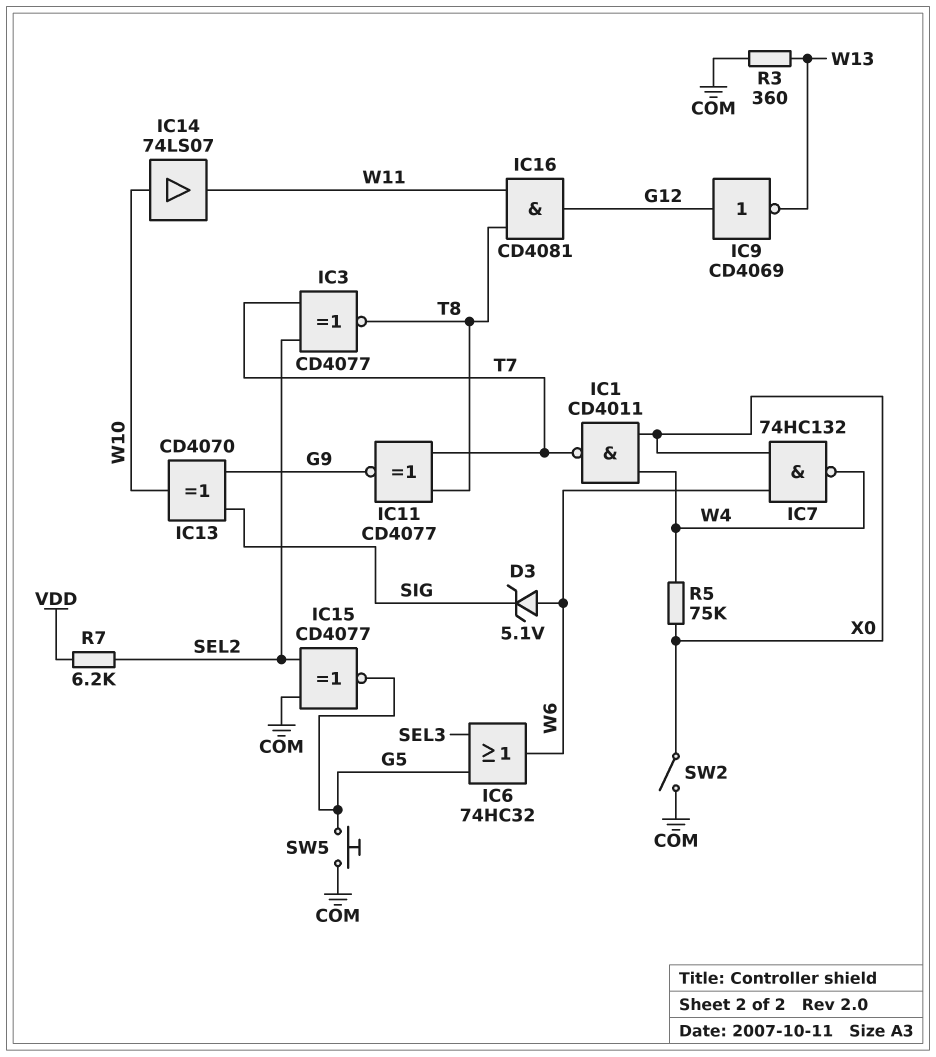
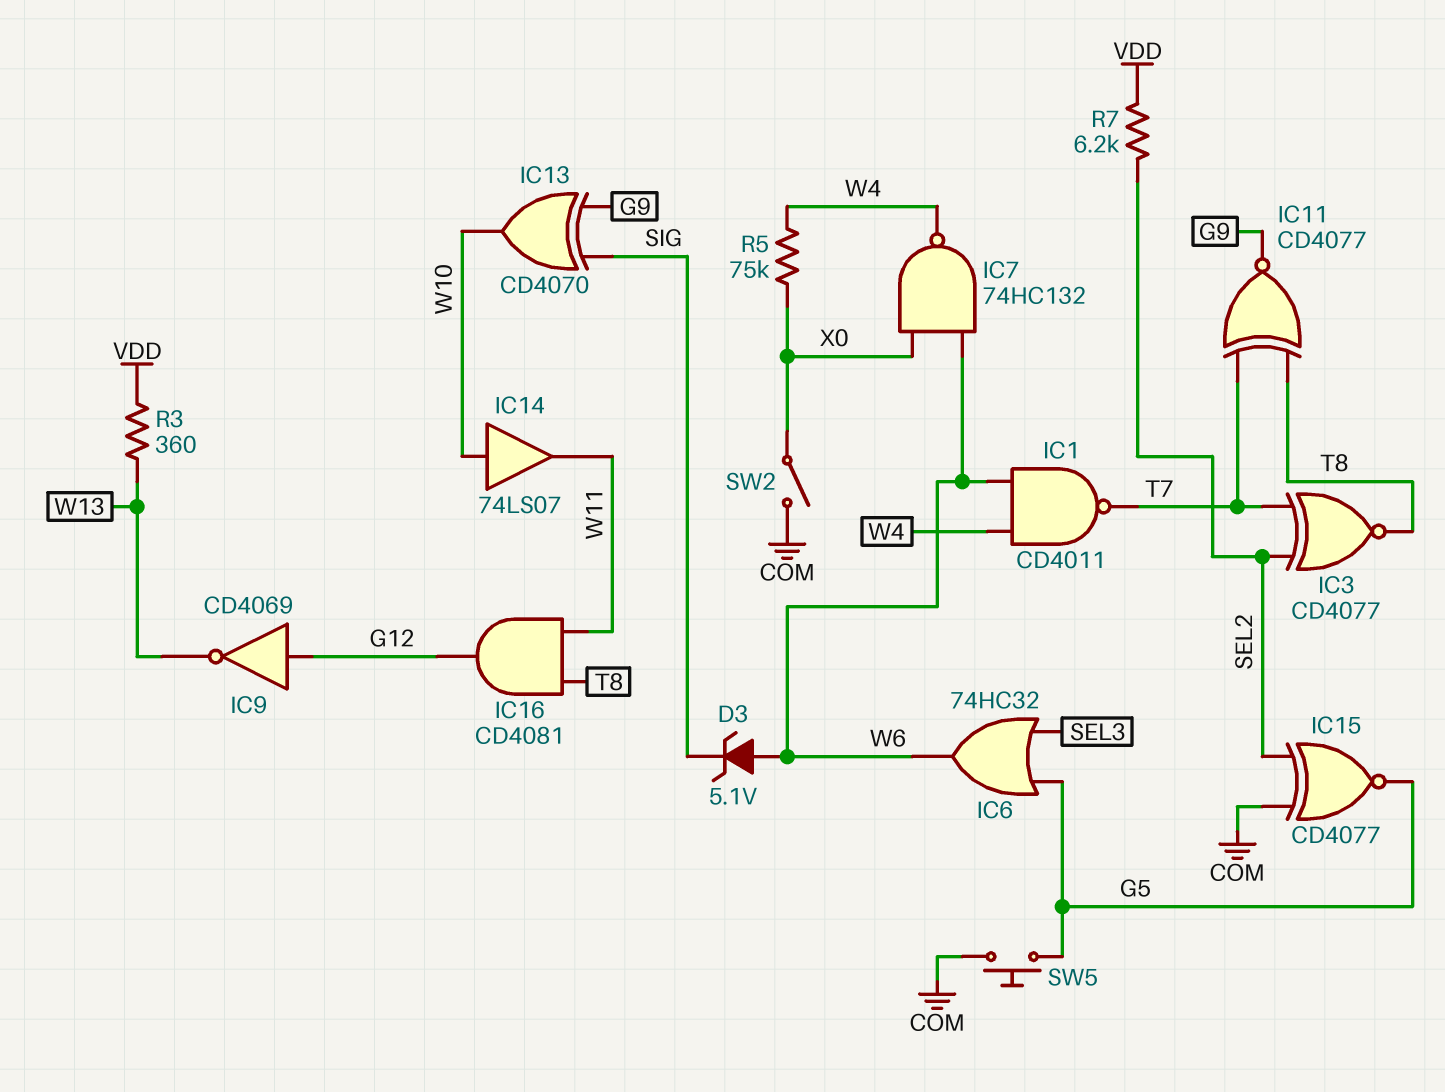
IC1: NAND CD4011 (in W4, in X0, out T7) -> NAND CD4011 (in W4, in W6, out T7)
R3: 360 (COM, W13) -> 360 (VDD, W13)

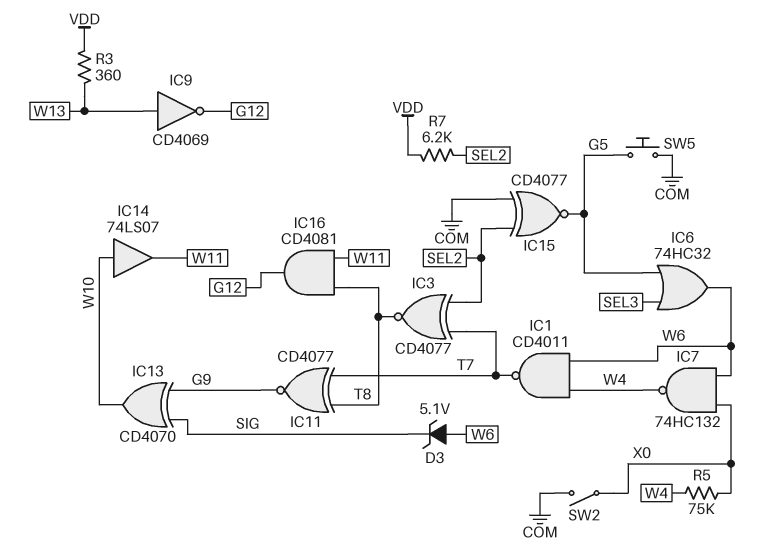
IC9: NOT CD4069 (in G12, out W13) -> NOT CD4069 (in W13, out G12)

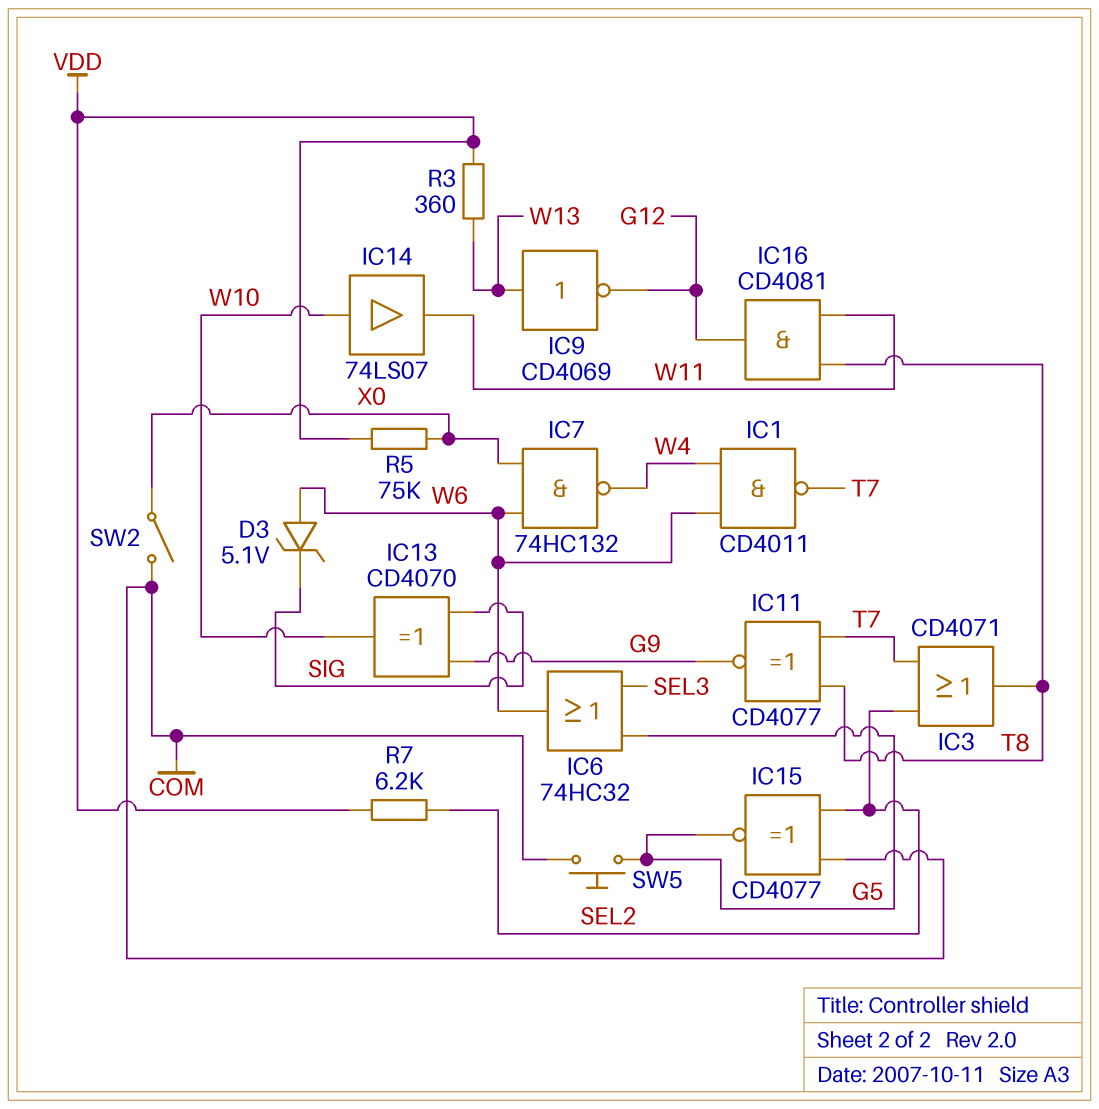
IC3: XNOR CD4077 (in SEL2, in T7, out T8) -> OR CD4071 (in SEL2, in T7, out T8)
R5: 75k (W4, X0) -> 75k (VDD, X0)

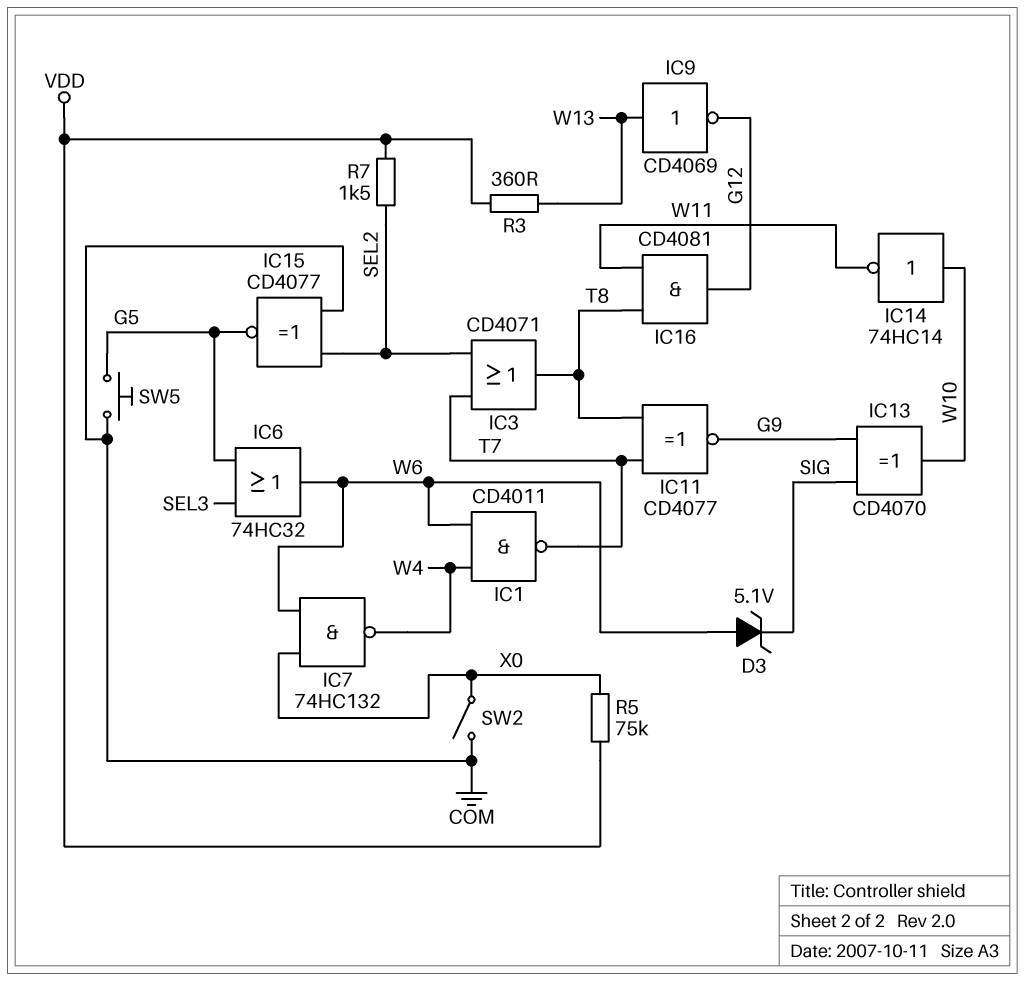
IC14: buffer 74LS07 (in W10, out W11) -> NOT 74HC14 (in W10, out W11)
R7: 6.2k (SEL2, VDD) -> 1.5k (SEL2, VDD)

